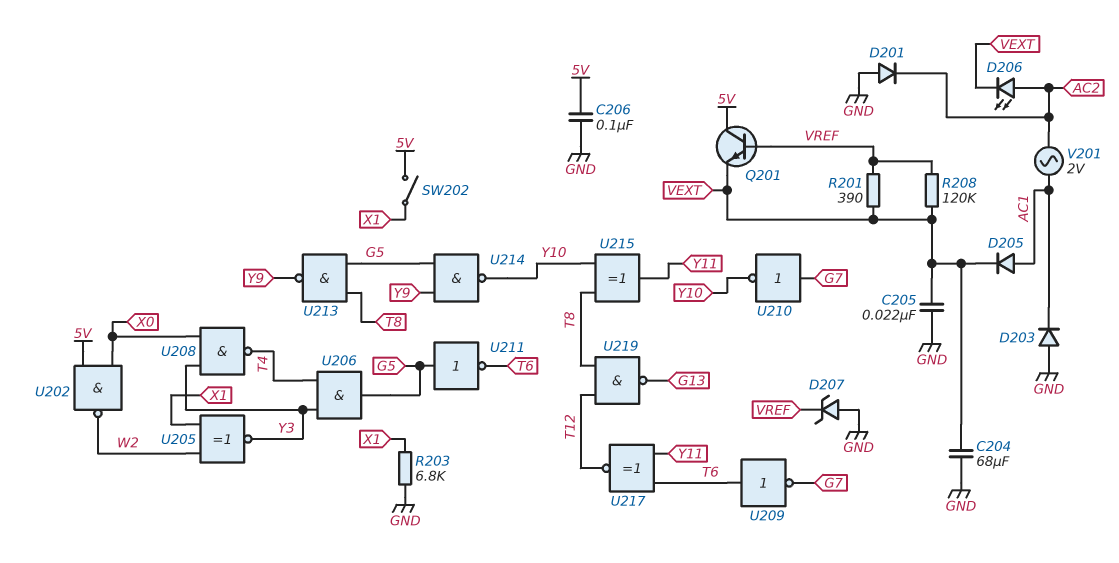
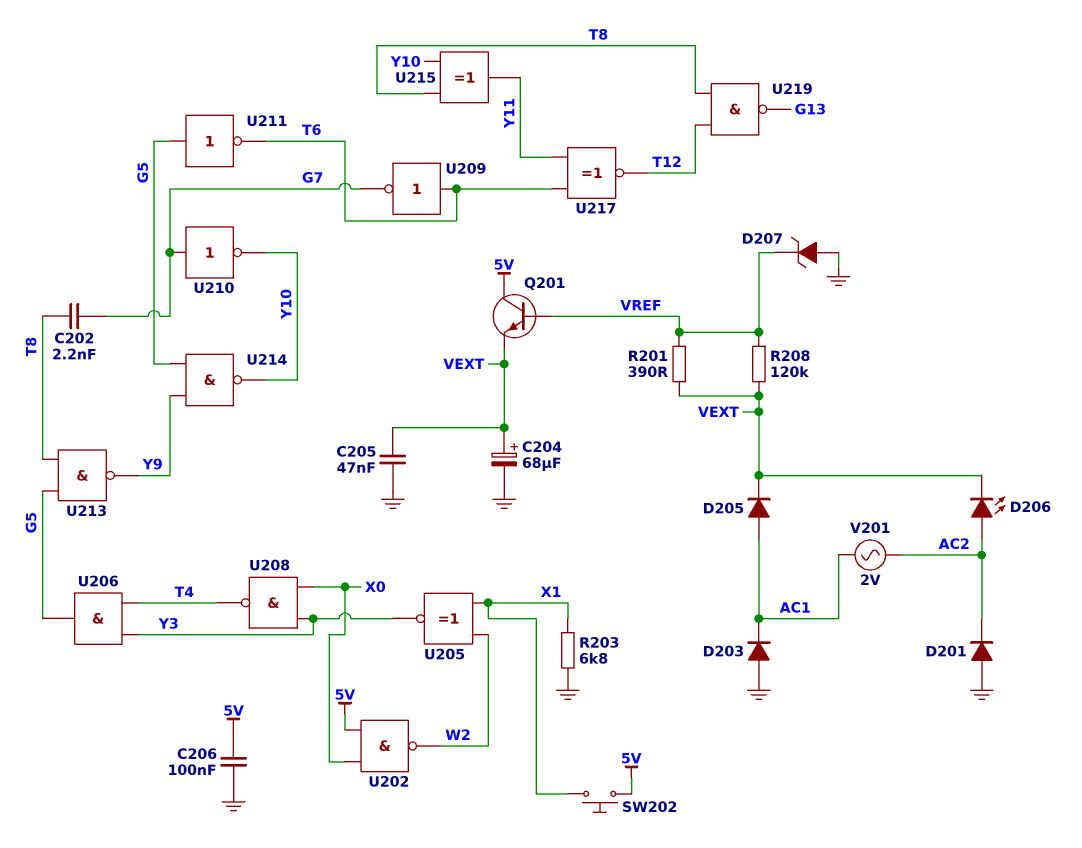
C202: none -> 2.2nF (G7, T8)
C204: 68uF (GND, VEXT) -> 68uF (plus VEXT, minus GND)
C205: 22nF (GND, VEXT) -> 47nF (GND, VEXT)
SW202: switch (5V, X1) -> button (5V, X1)

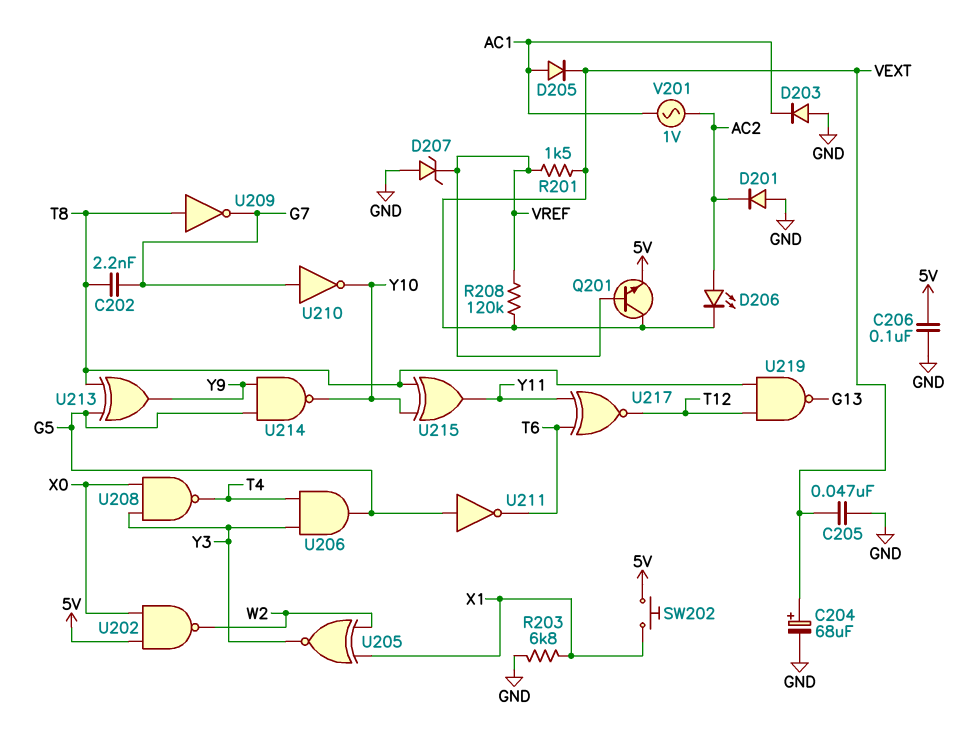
Q201: NPN (B VREF, C 5V, E VEXT) -> NPN (B VREF, C VEXT, E 5V)
R201: 390 (VEXT, VREF) -> 1.5k (VEXT, VREF)
U209: NOT (in T6, out G7) -> NOT (in T8, out G7)
U213: NAND (in G5, in T8, out Y9) -> XOR (in G5, in T8, out Y9)
V201: AC 2V (AC1, AC2) -> AC 1V (AC1, AC2)

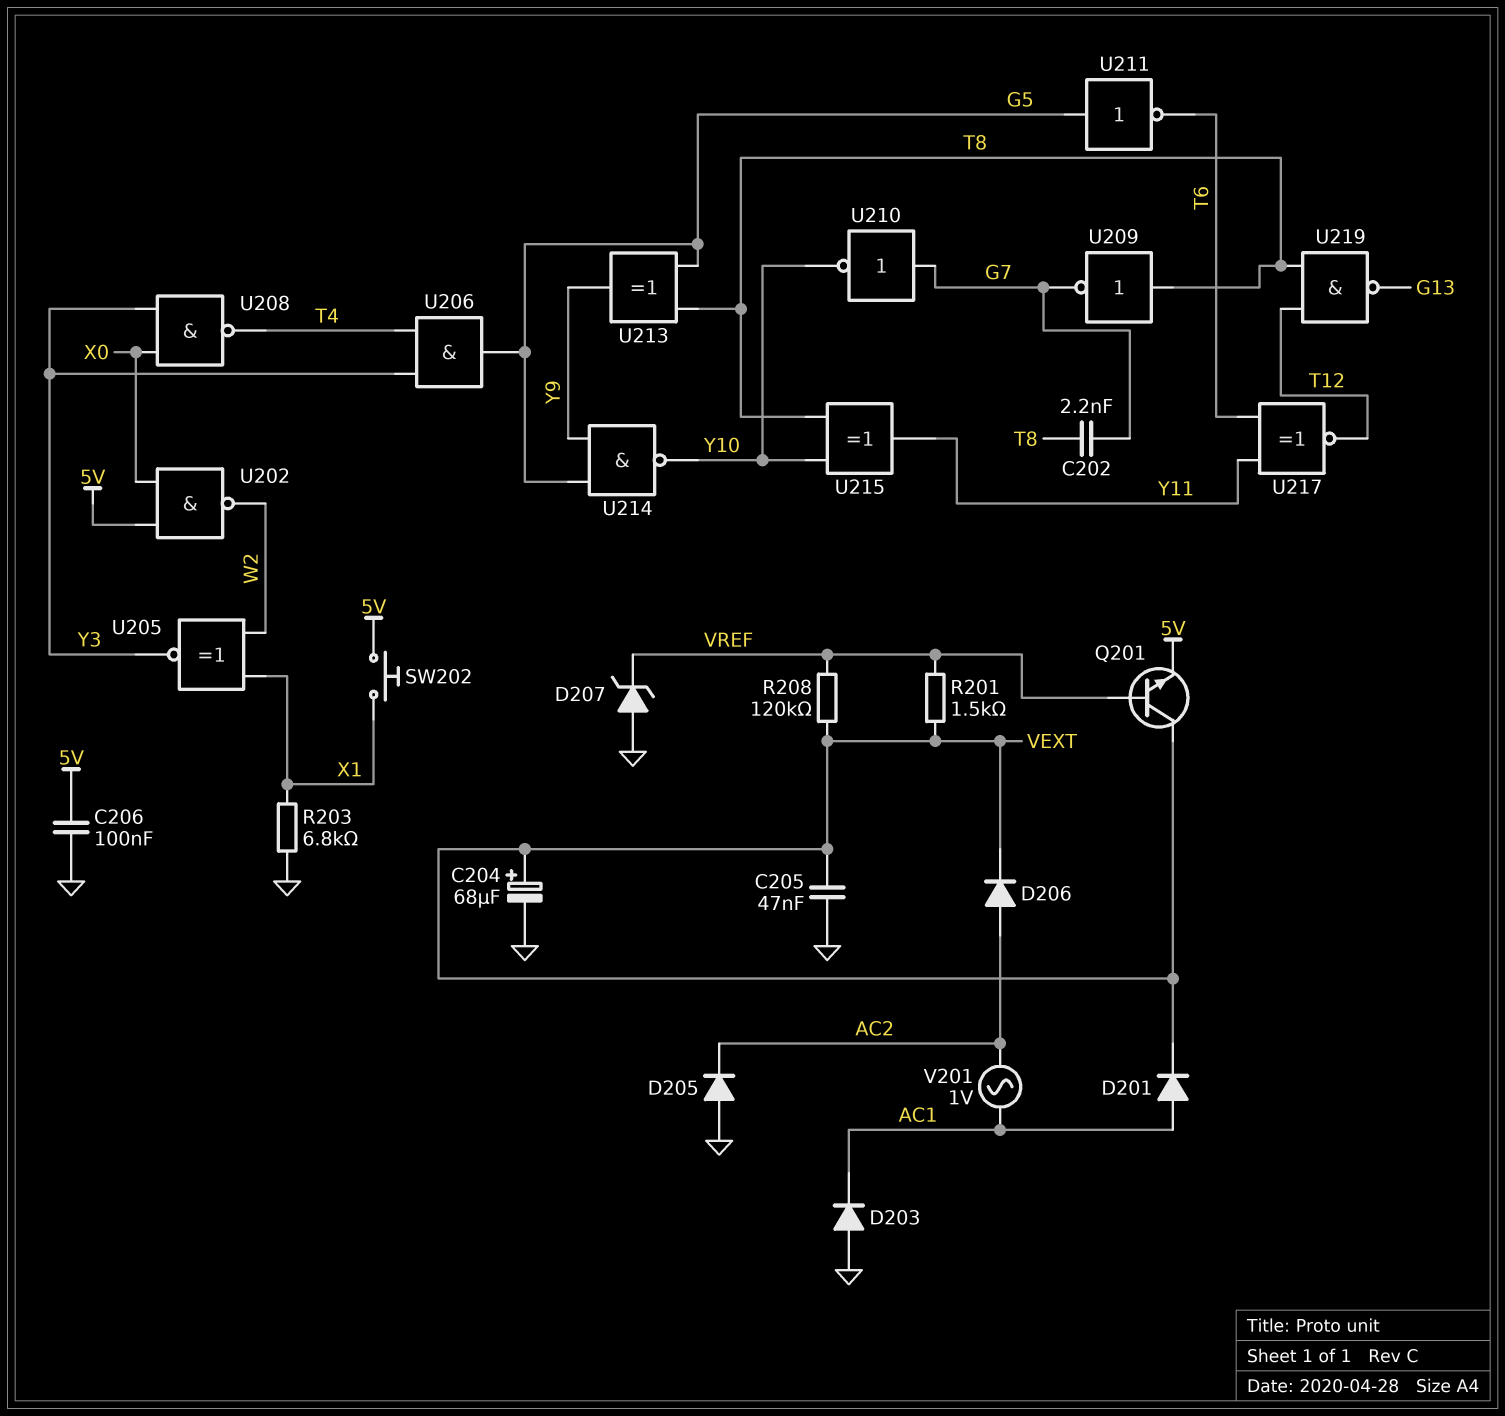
D201: diode (A GND, K AC2) -> diode (A AC1, K VEXT)
D205: diode (A AC1, K VEXT) -> diode (A GND, K AC2)
D206: LED (A AC2, K VEXT) -> diode (A AC2, K VEXT)

